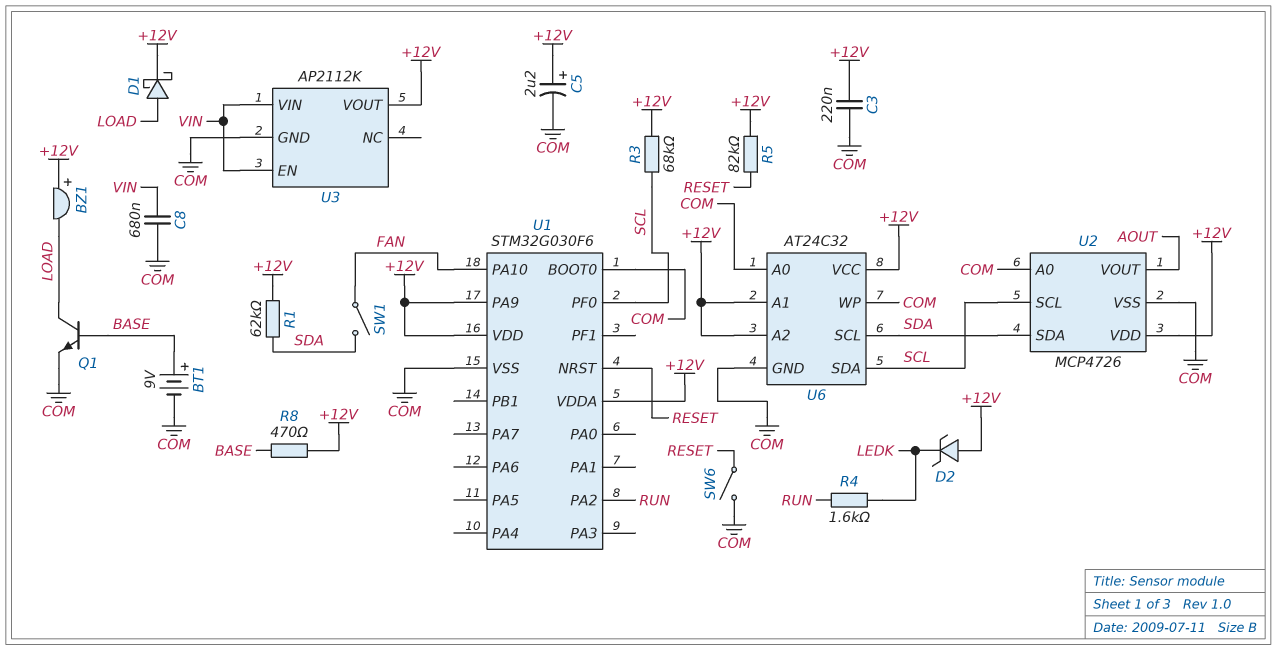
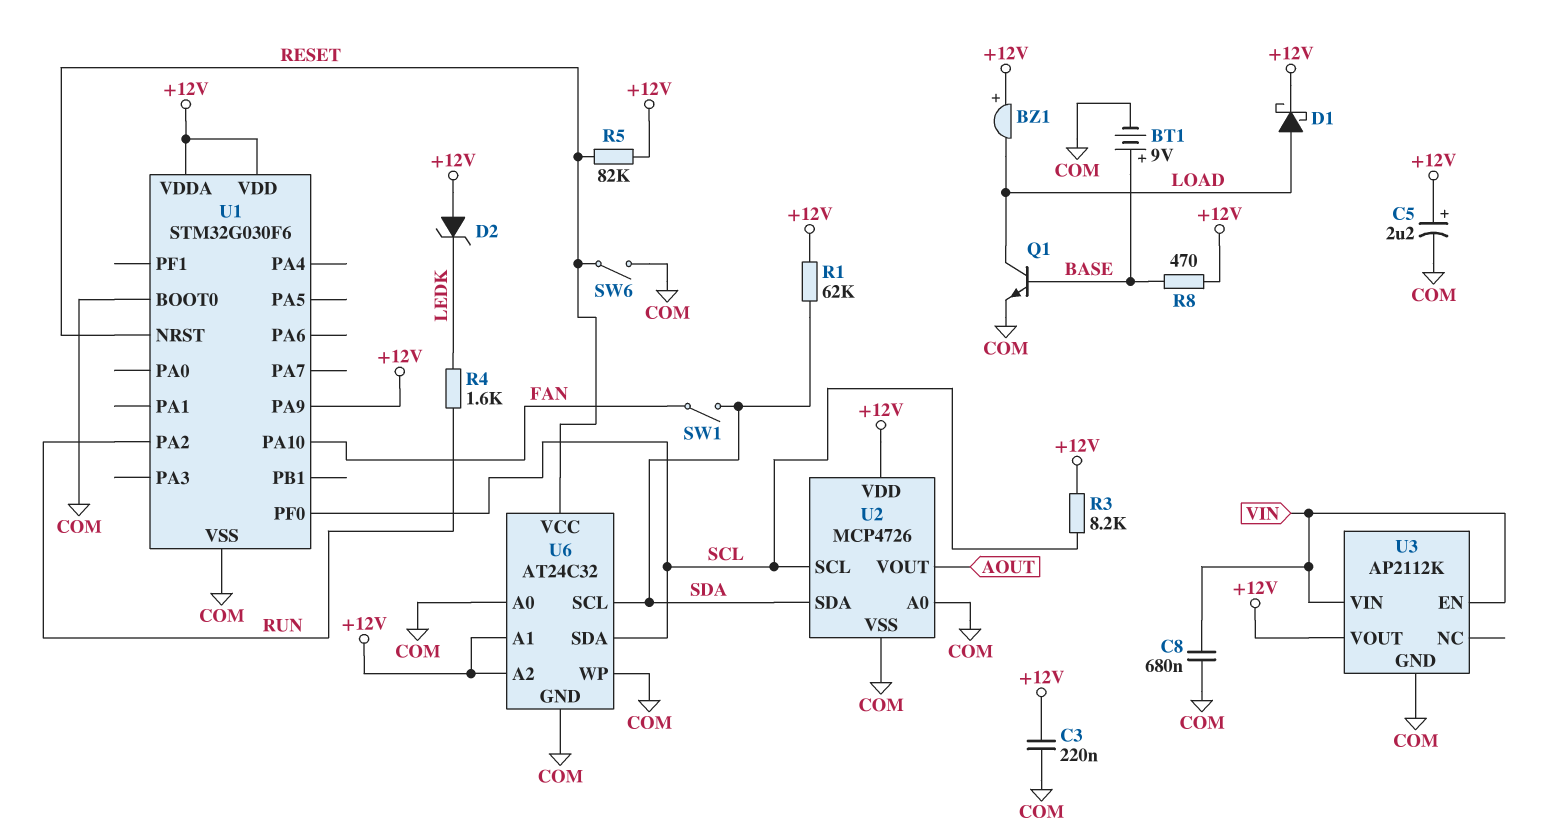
R3: 68k (+12V, SCL) -> 8.2k (+12V, SCL)
U6 pin VCC: +12V -> RESET

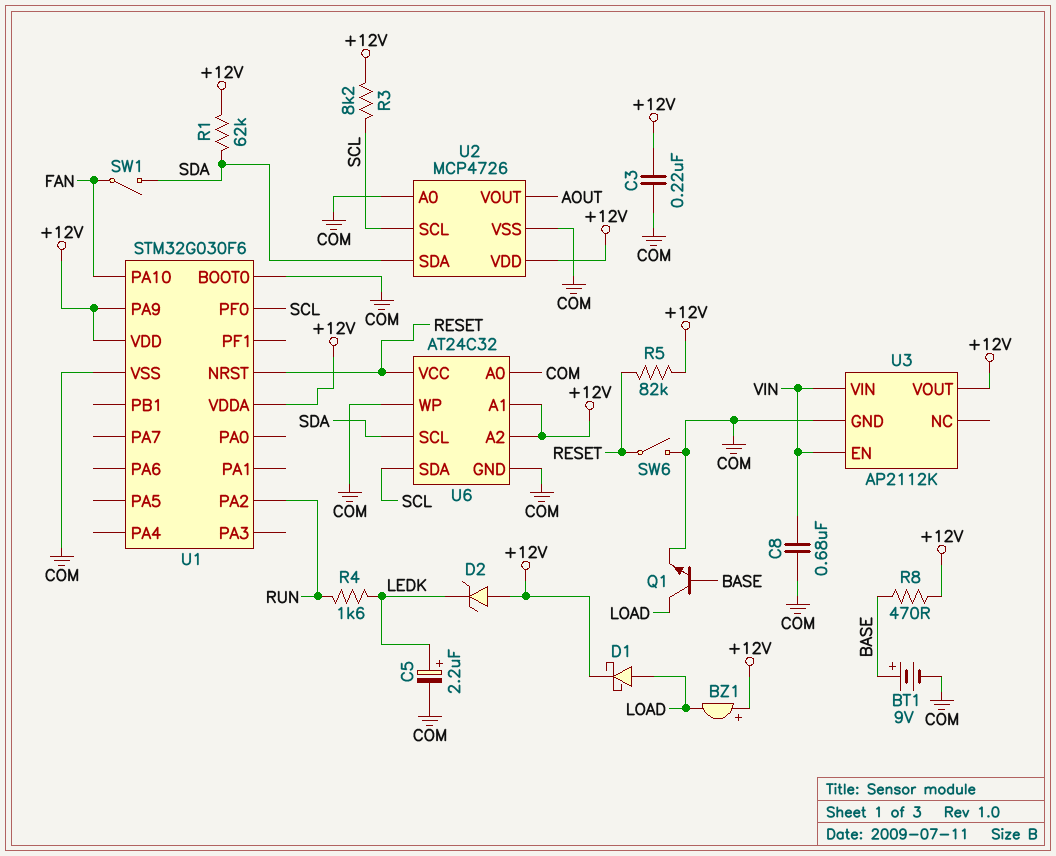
C5: 2.2uF (plus +12V, minus COM) -> 2.2uF (plus LEDK, minus COM)

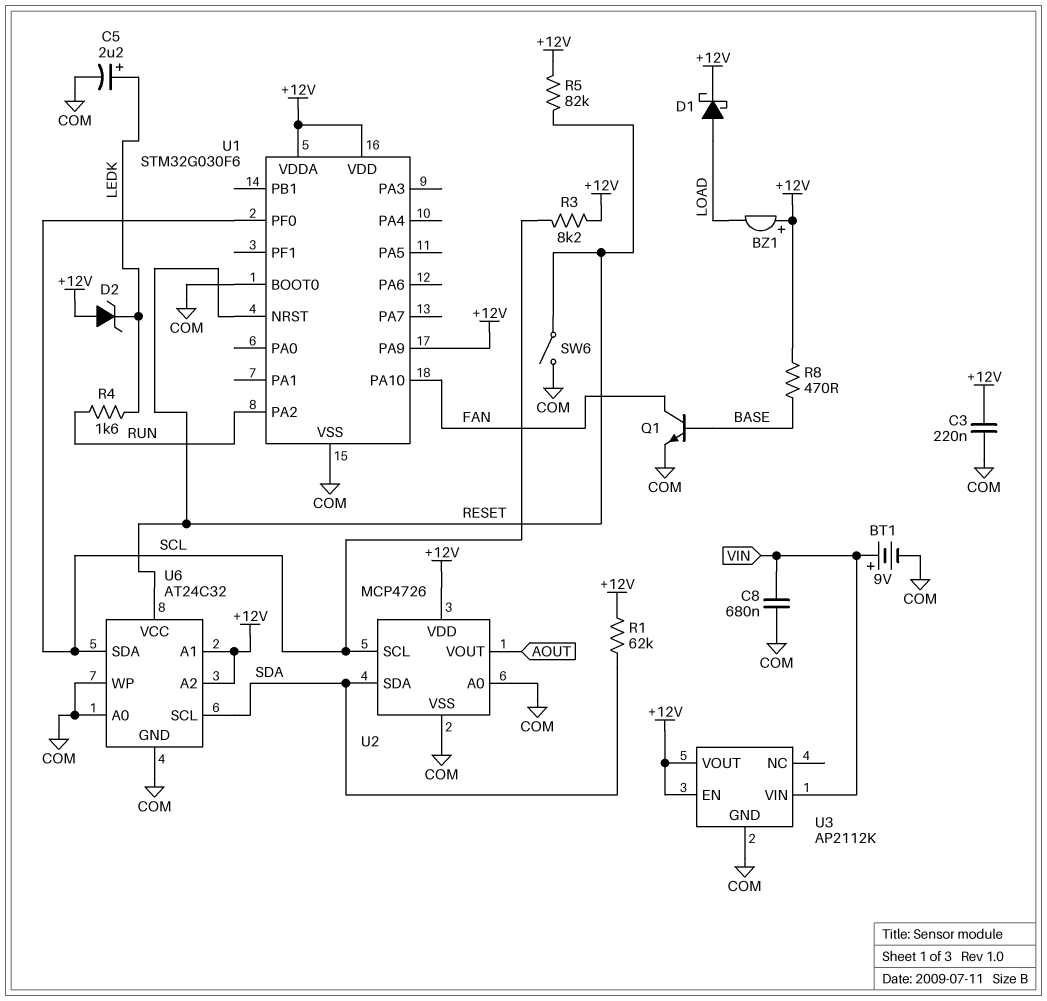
BT1: 9V (plus BASE, minus COM) -> 9V (plus VIN, minus COM)
Q1: NPN (B BASE, C LOAD, E COM) -> NPN (B BASE, C FAN, E COM)
SW1: switch (FAN, SDA) -> none
U3 pin EN: VIN -> +12V

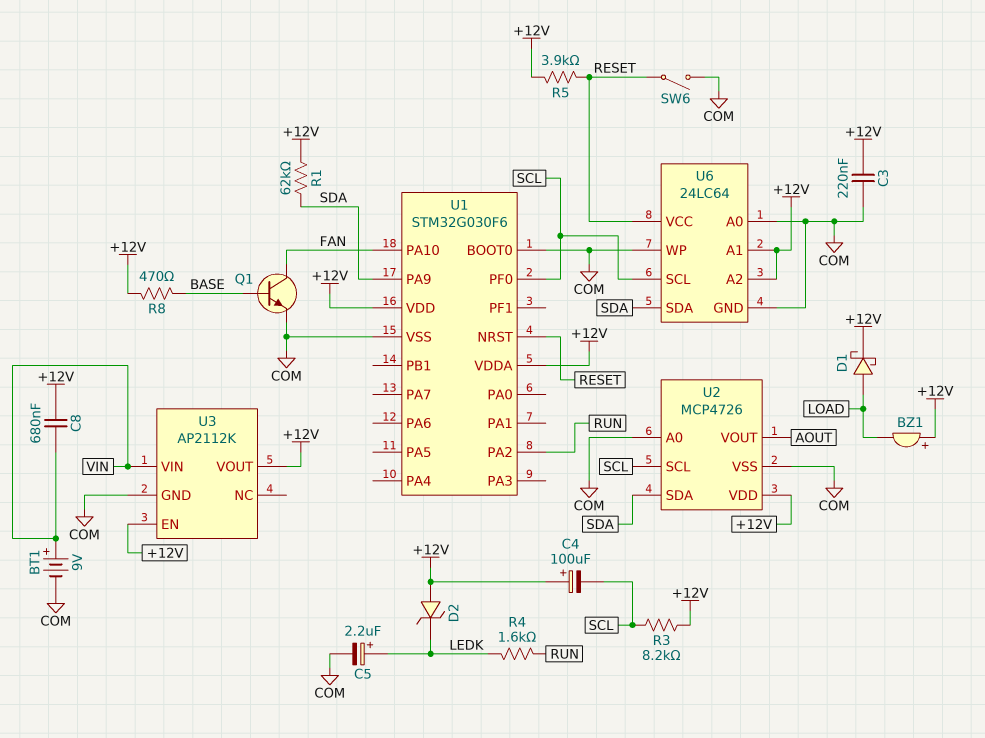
C4: none -> 100uF (plus +12V, minus SCL)
C8: 680nF (COM, VIN) -> 680nF (+12V, VIN)
R5: 82k (+12V, RESET) -> 3.9k (+12V, RESET)
U1 pin PA9: +12V -> SDA
U6: AT24C32 -> 24LC64
U6 pin SCL: SDA -> SCL
U6 pin SDA: SCL -> SDA

